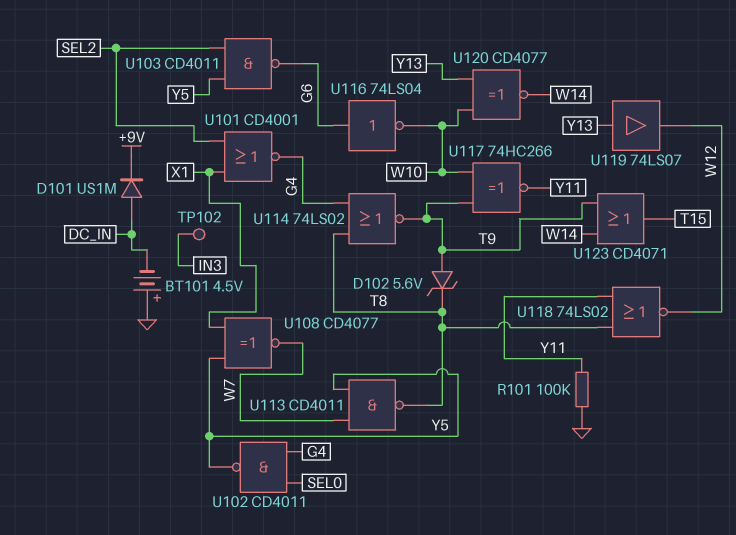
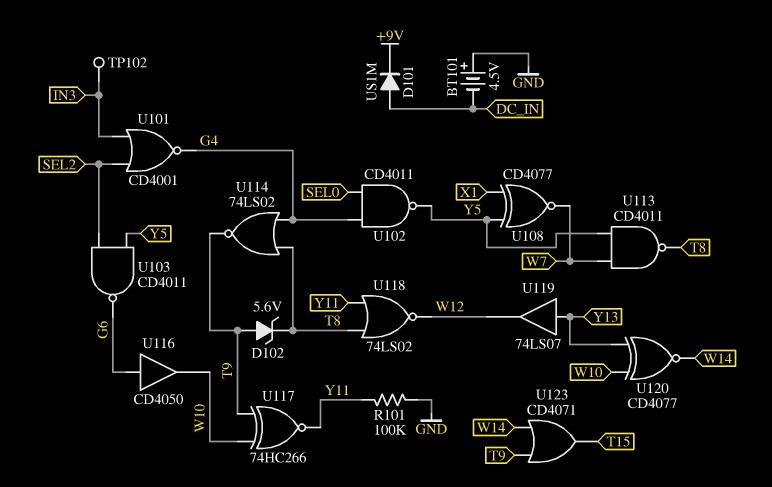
U101: NOR CD4001 (in SEL2, in X1, out G4) -> NOR CD4001 (in IN3, in SEL2, out G4)
U116: NOT 74LS04 (in G6, out W10) -> buffer CD4050 (in G6, out W10)

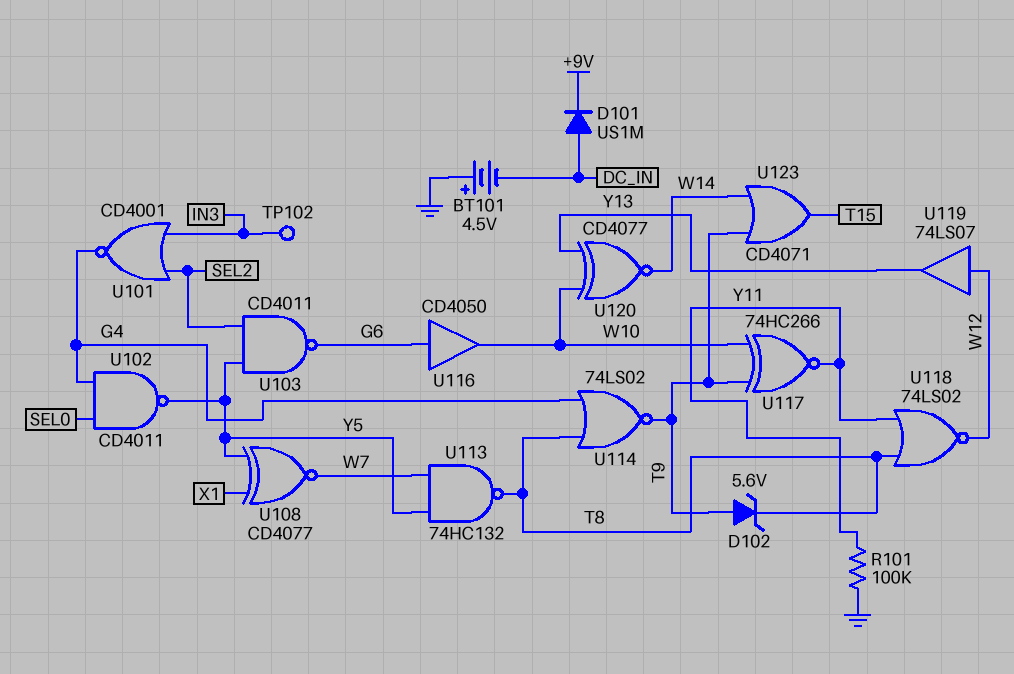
U113: NAND CD4011 (in W7, in Y5, out T8) -> NAND 74HC132 (in W7, in Y5, out T8)
U119: buffer 74LS07 (in Y13, out W12) -> buffer 74LS07 (in W12, out Y13)

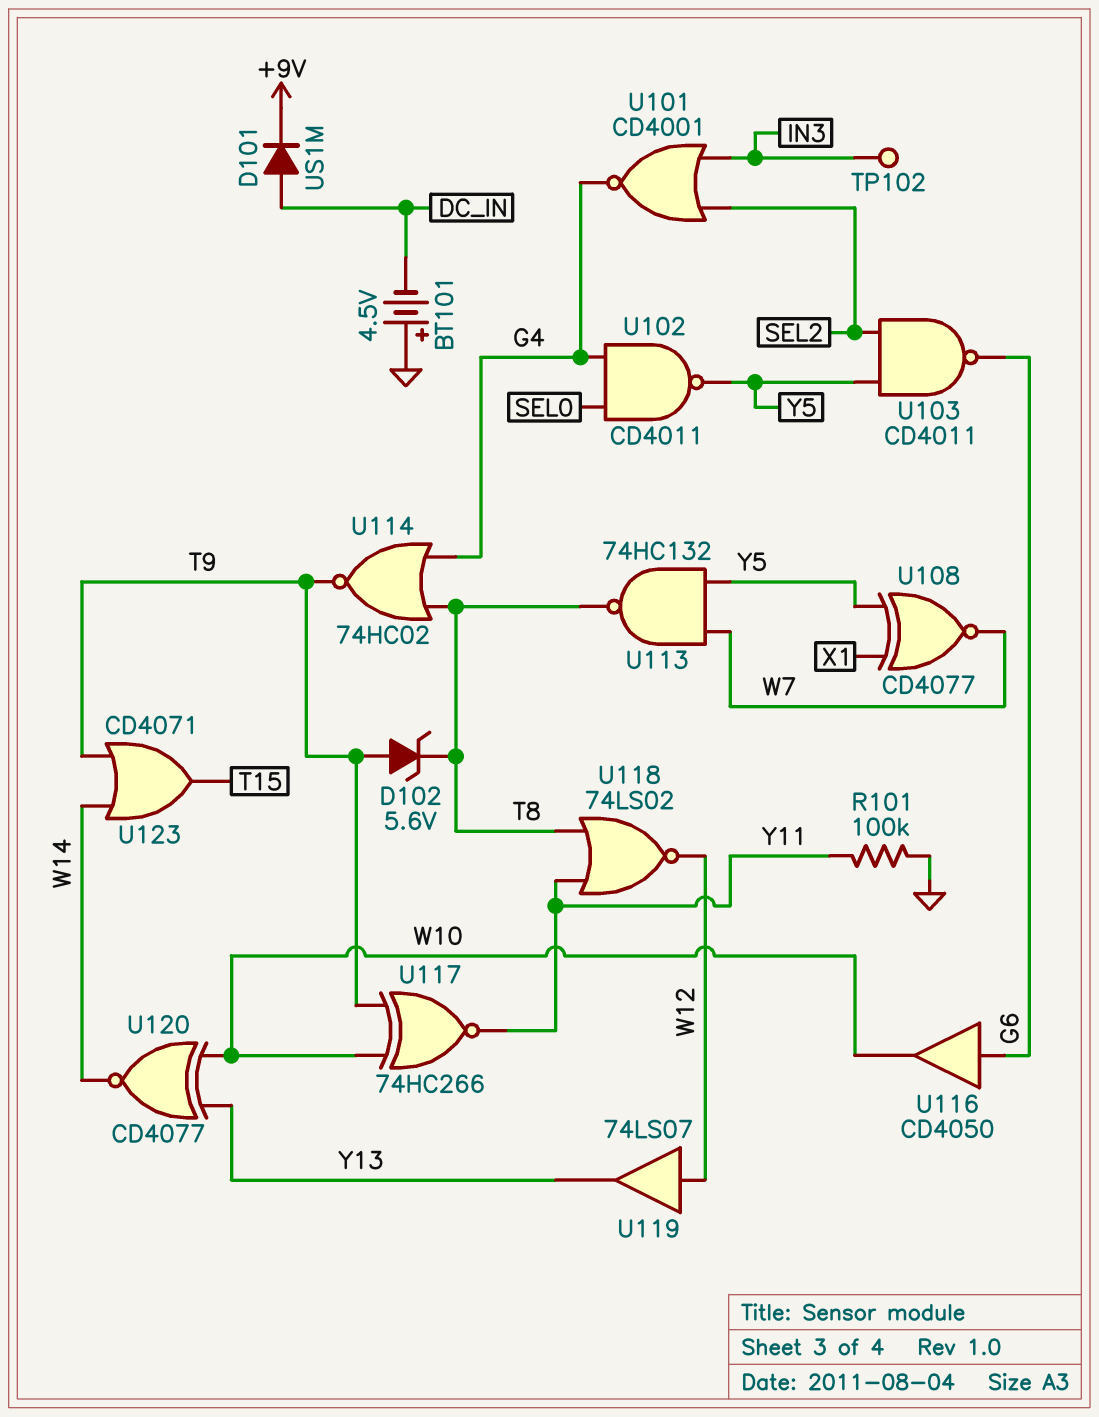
U114: NOR 74LS02 (in G4, in T8, out T9) -> NOR 74HC02 (in G4, in T8, out T9)

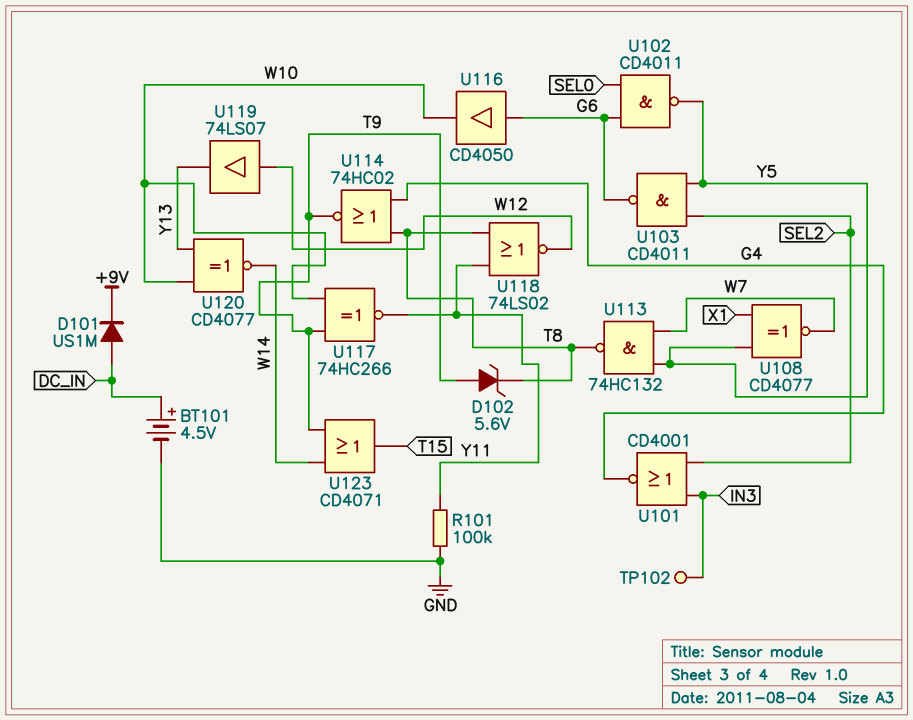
BT101: 4.5V (plus GND, minus DC_IN) -> 4.5V (plus DC_IN, minus GND)
U102: NAND CD4011 (in G4, in SEL0, out Y5) -> NAND CD4011 (in G6, in SEL0, out Y5)

